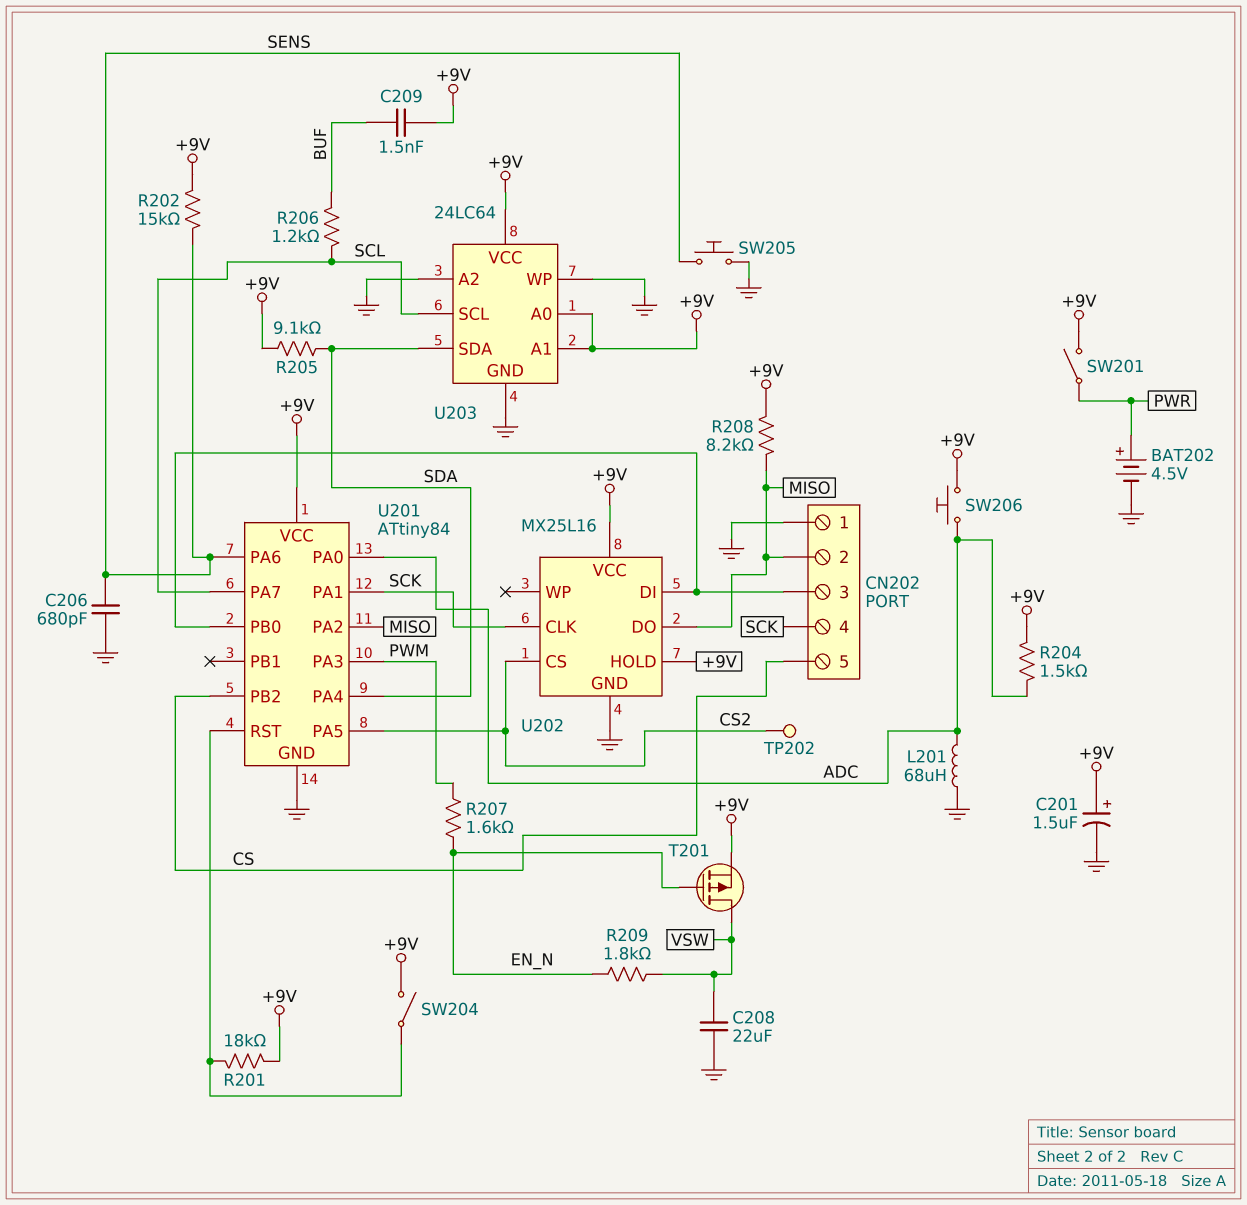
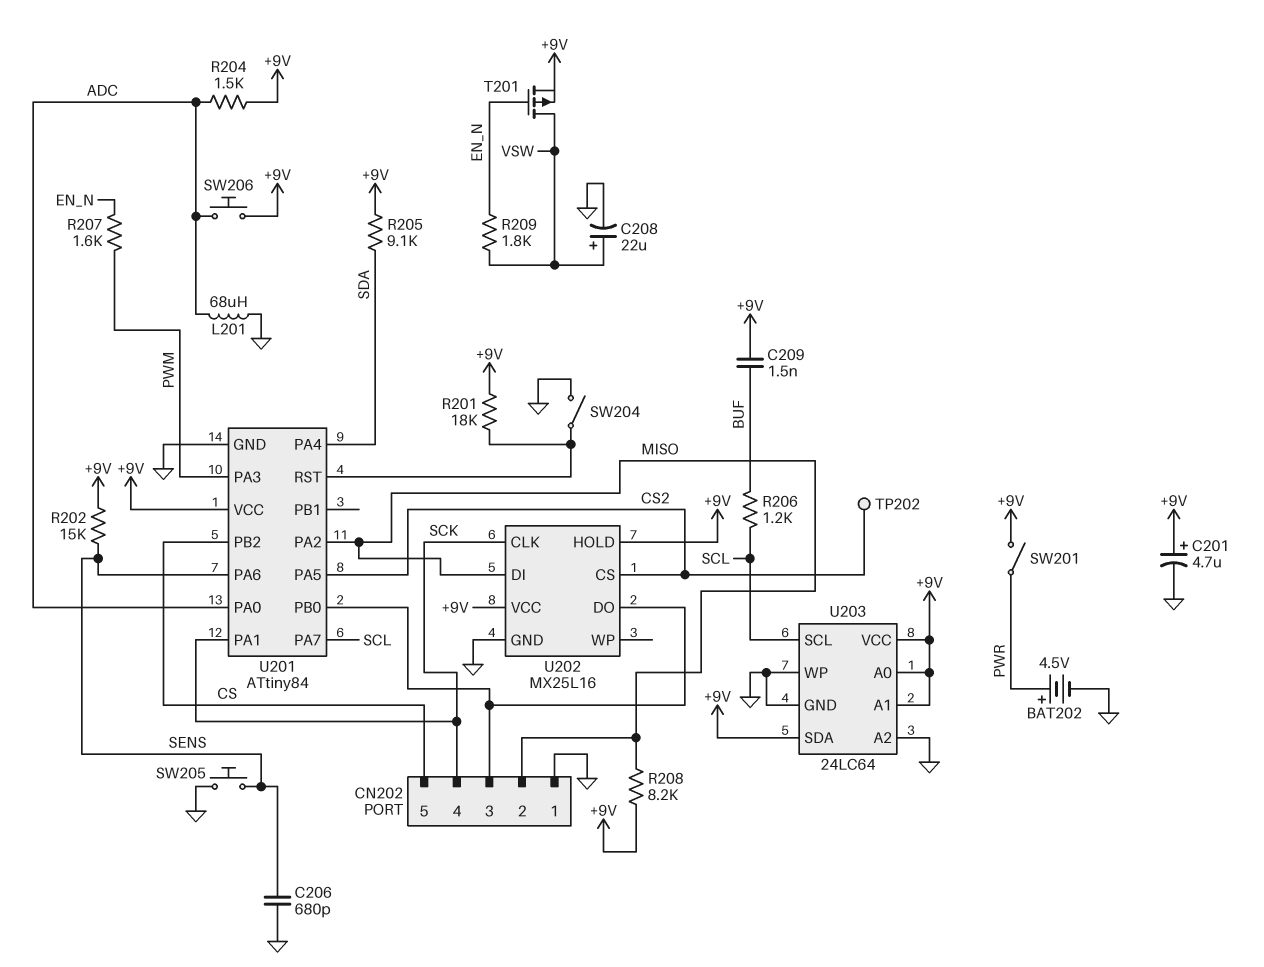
C201: 1.5uF (plus +9V, minus GND) -> 4.7uF (plus +9V, minus GND)
C208: 22uF (GND, VSW) -> 22uF (plus VSW, minus GND)
SW204: switch (+9V, U201/RST) -> switch (GND, U201/RST)
U202 pin DI: CN202/3 -> MISO
U202 pin DO: MISO -> CN202/3
U203 pin SDA: SDA -> +9V

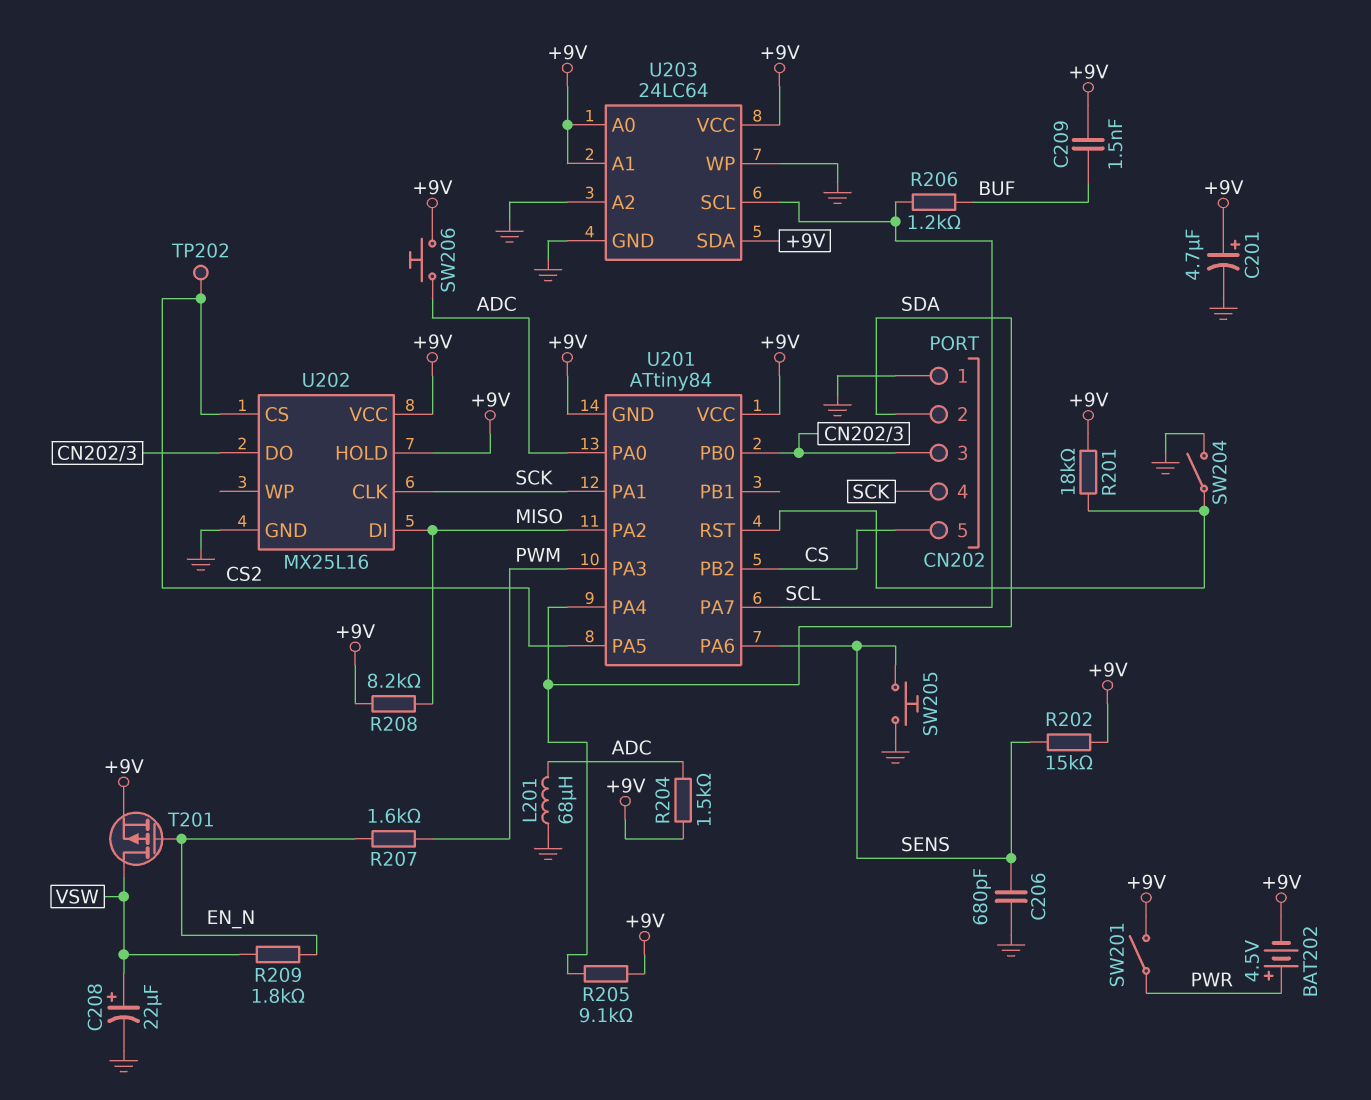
BAT202: 4.5V (plus PWR, minus GND) -> 4.5V (plus PWR, minus +9V)
CN202 pin 2: MISO -> SDA
U201 pin GND: GND -> +9V

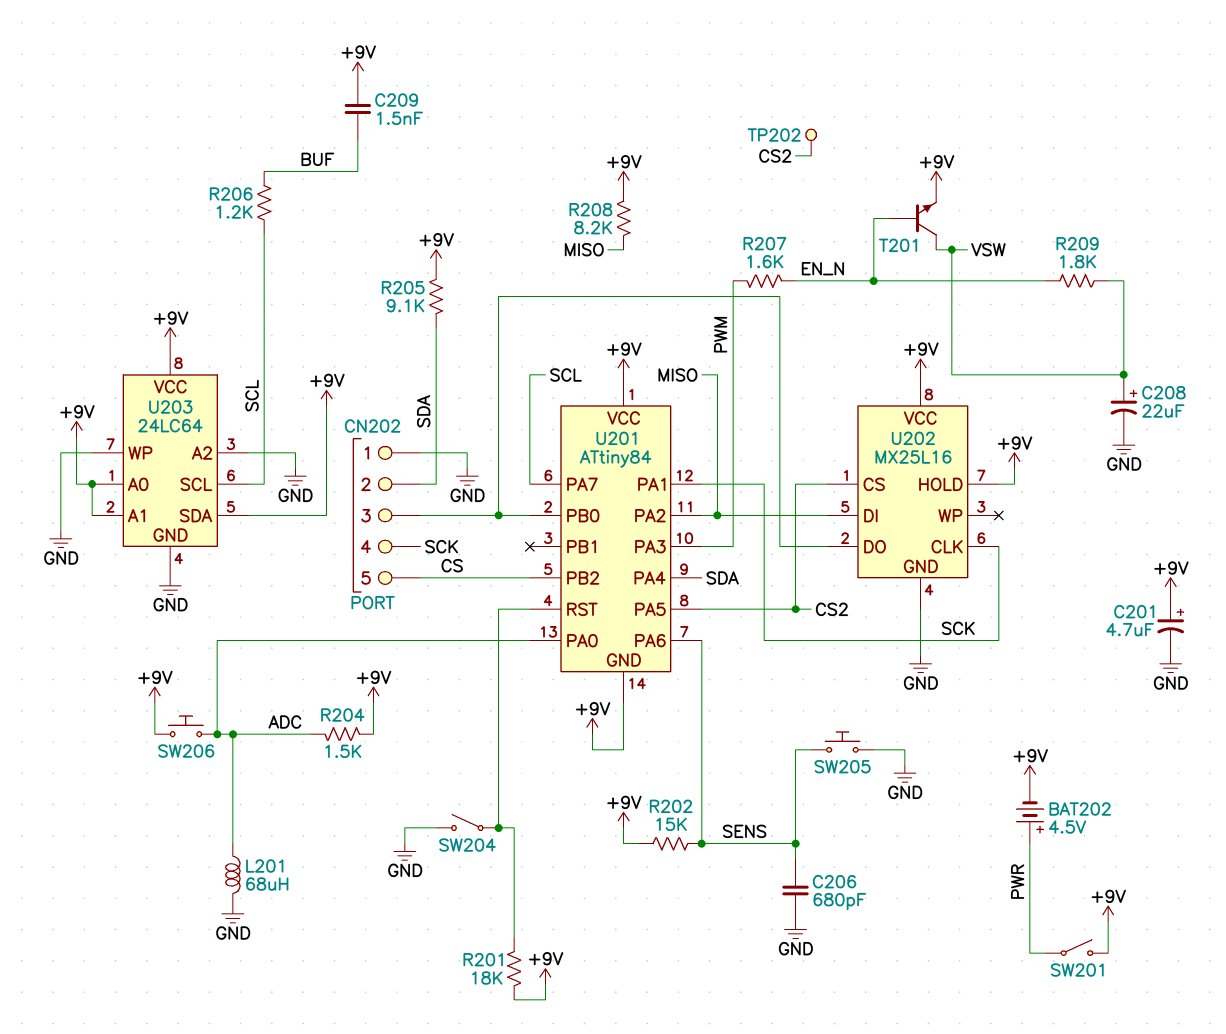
T201: PMOS (G EN_N, D VSW, S +9V) -> NPN (B EN_N, C VSW, E +9V)

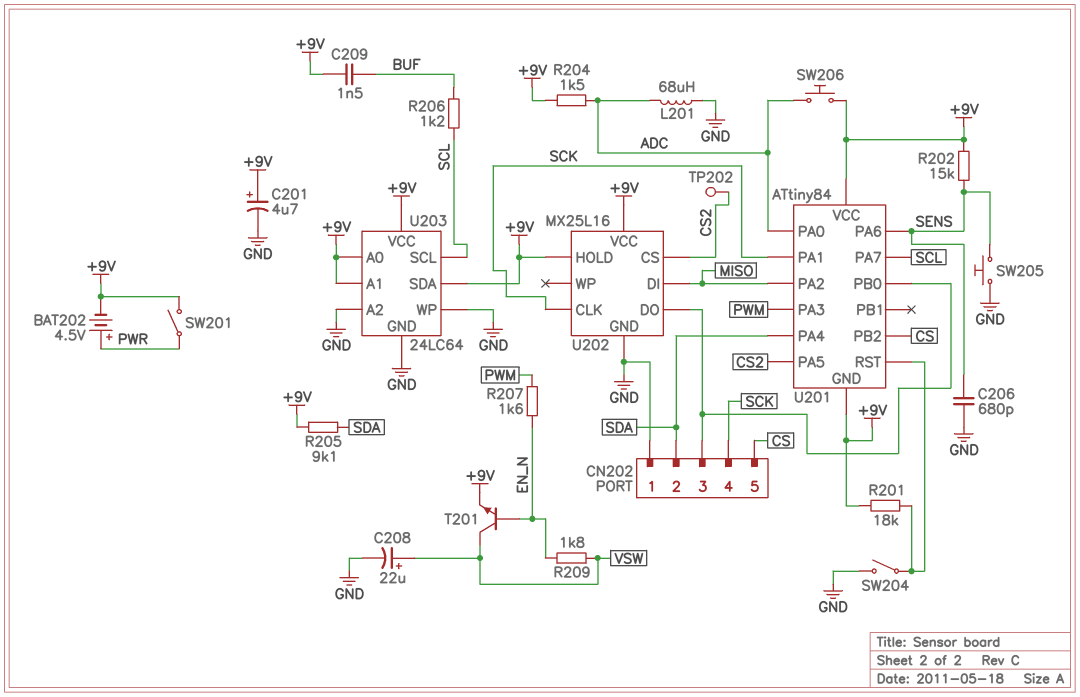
R208: 8.2k (+9V, MISO) -> none

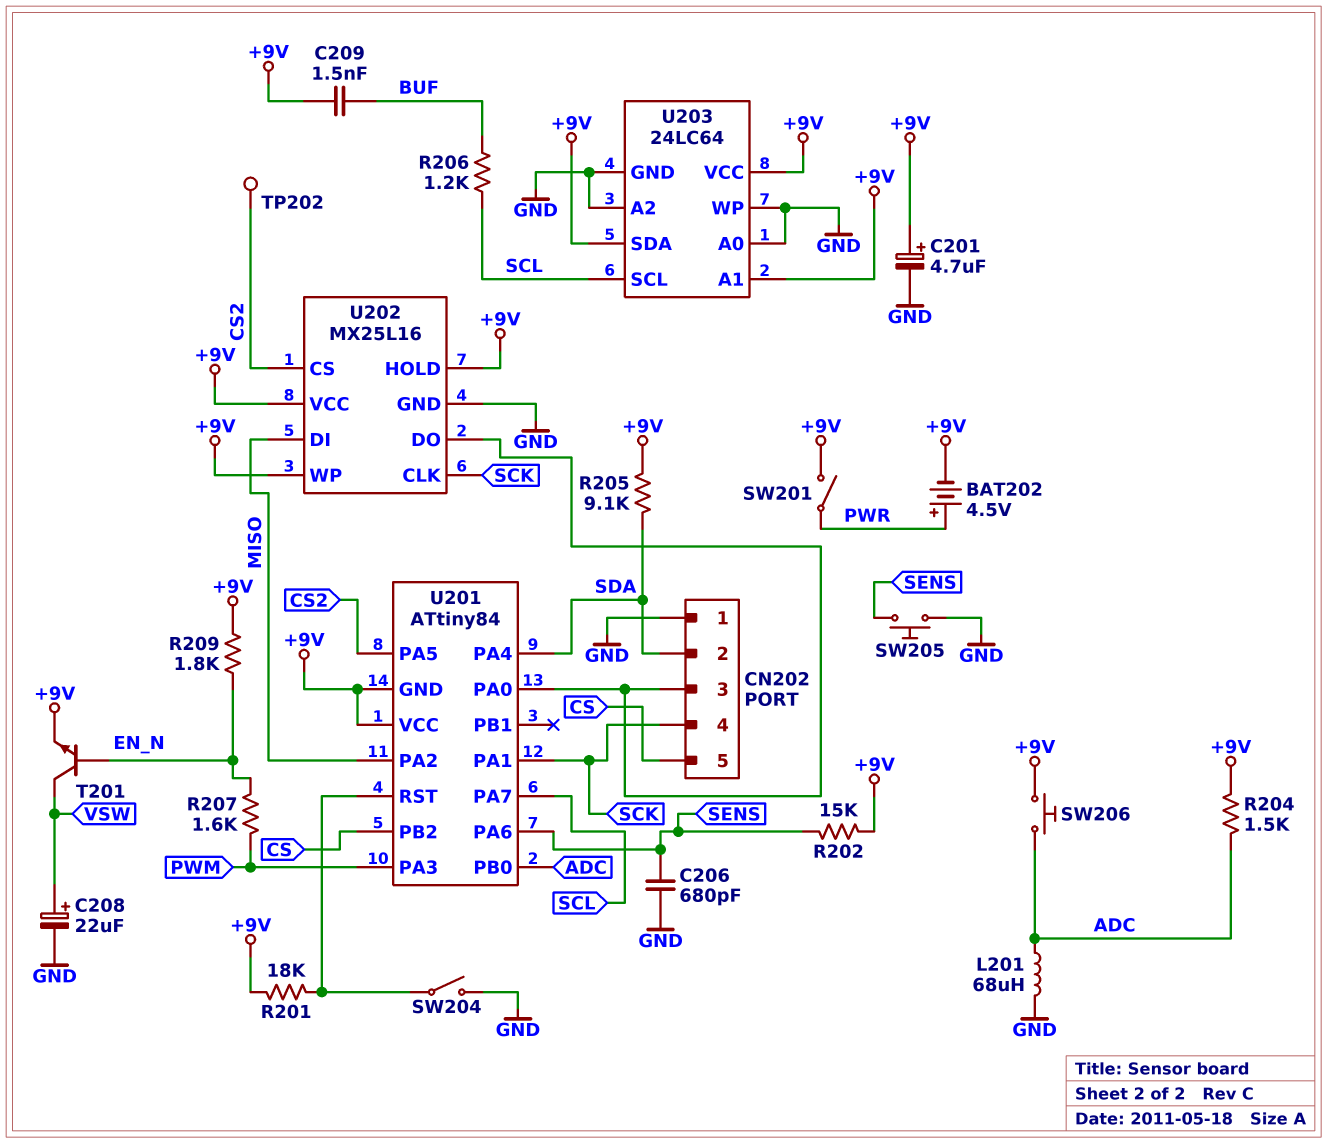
R209: 1.8k (EN_N, VSW) -> 1.8k (+9V, EN_N)
U201 pin PA0: ADC -> CN202/3
U201 pin PB0: CN202/3 -> ADC
U202 pin WP: none -> +9V
U203 pin A0: +9V -> GND

